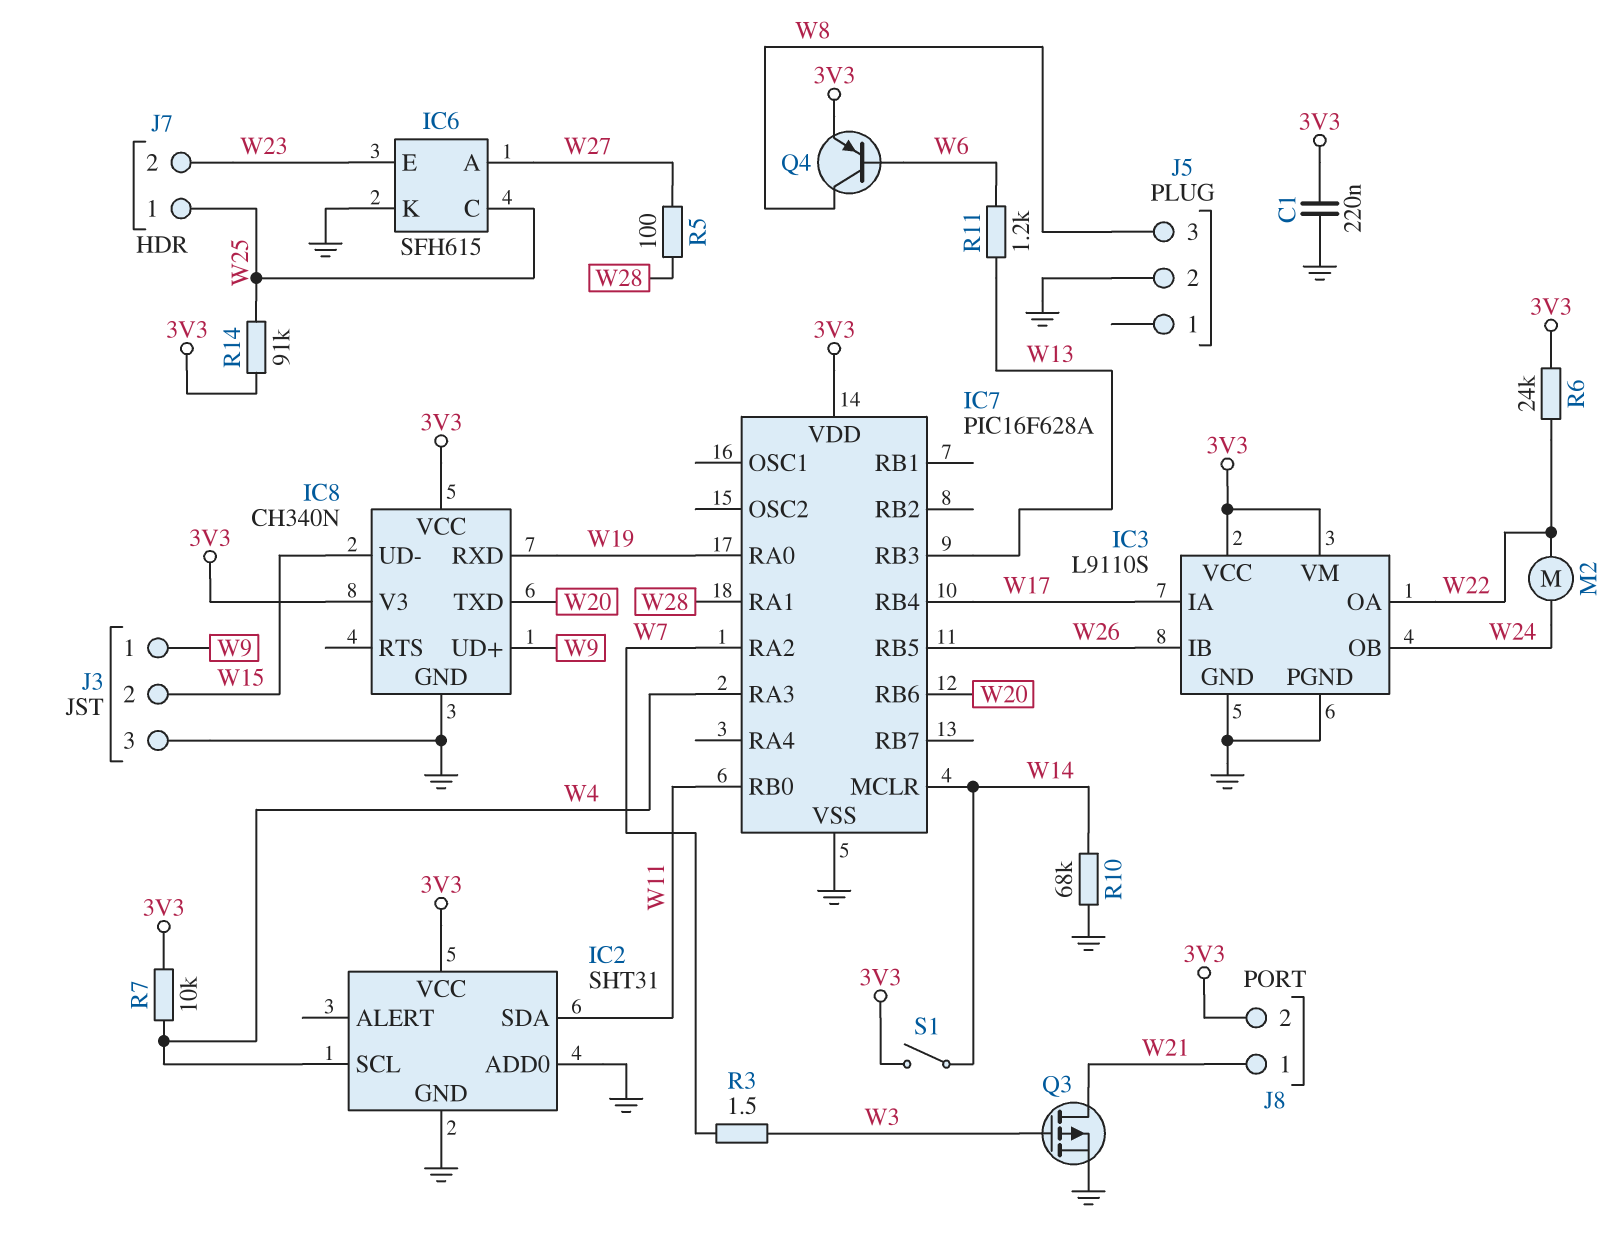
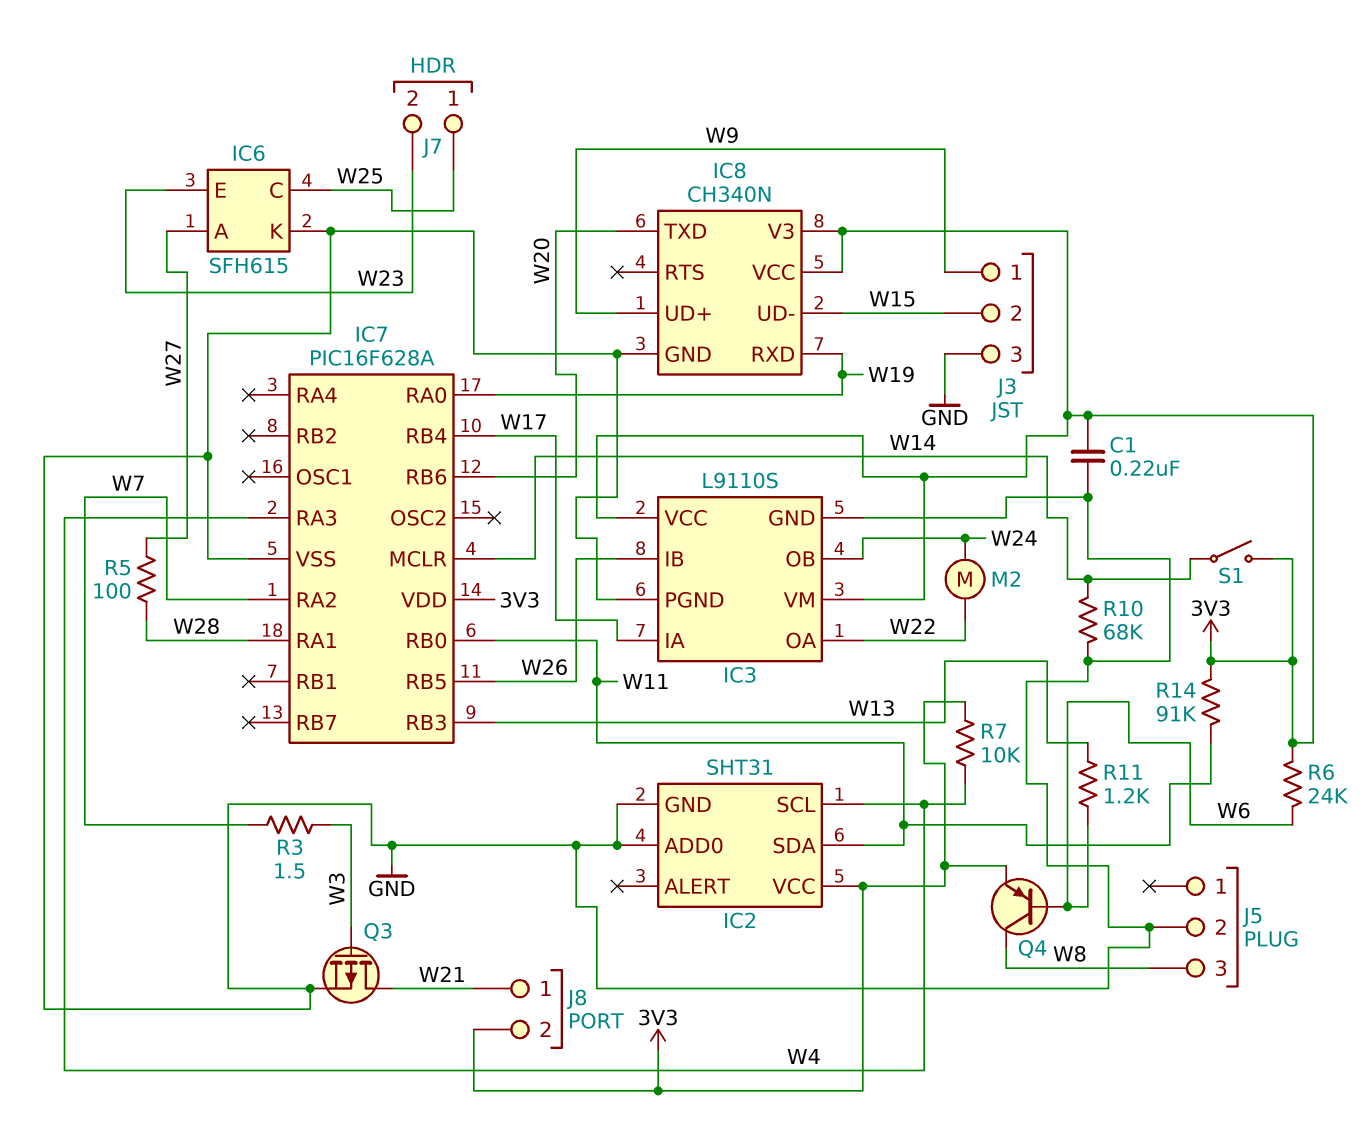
R6: 24k (3V3, W22) -> 24k (3V3, W6)
R14: 91k (3V3, W25) -> 91k (3V3, W11)

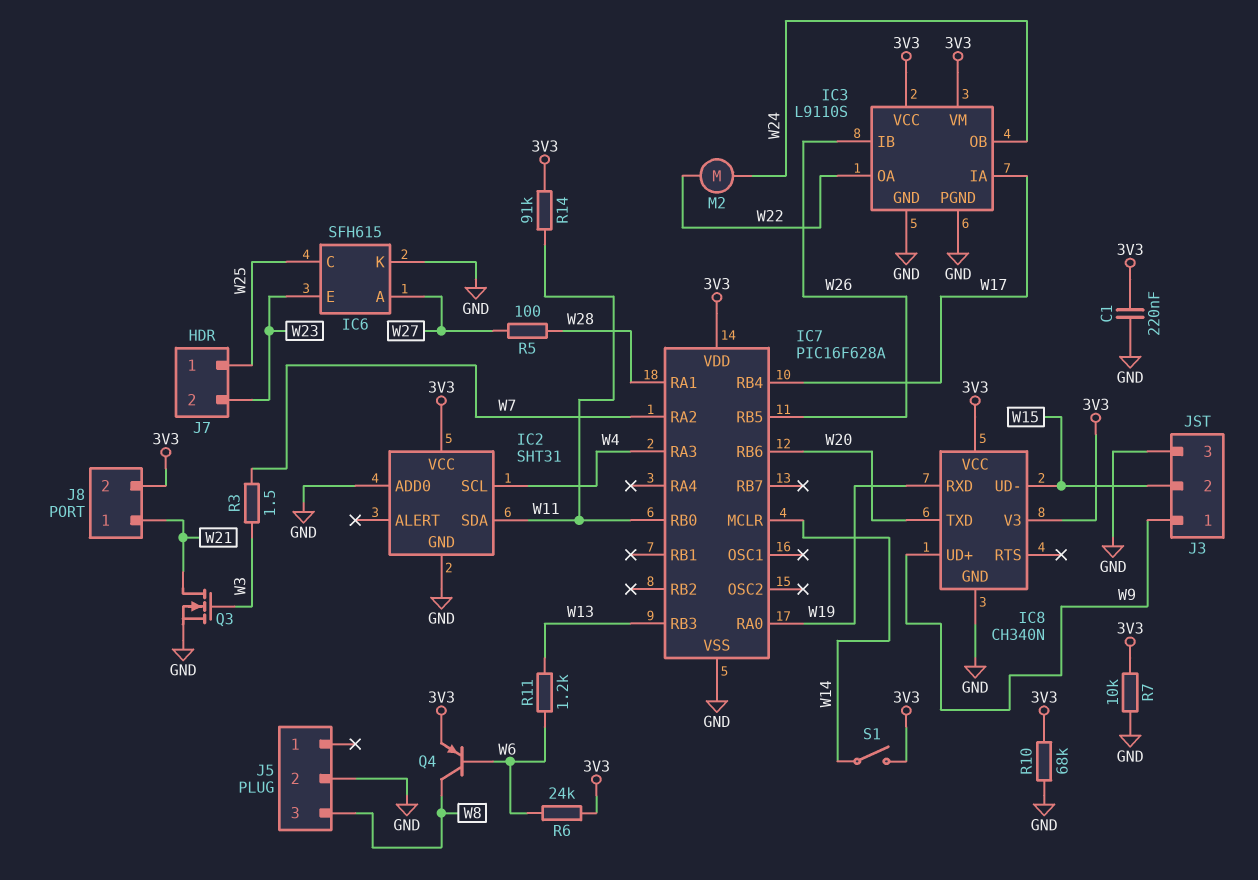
Q3: PMOS (G W3, D W21, S GND) -> NMOS (G W3, D W21, S GND)
R7: 10k (3V3, W4) -> 10k (3V3, GND)
R10: 68k (GND, W14) -> 68k (3V3, GND)

